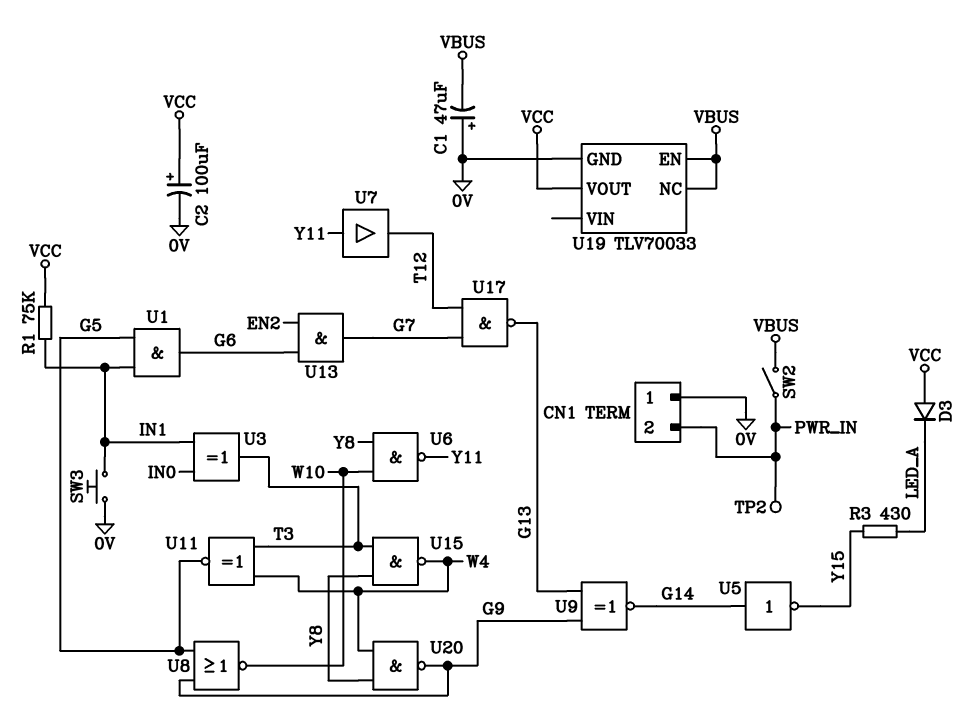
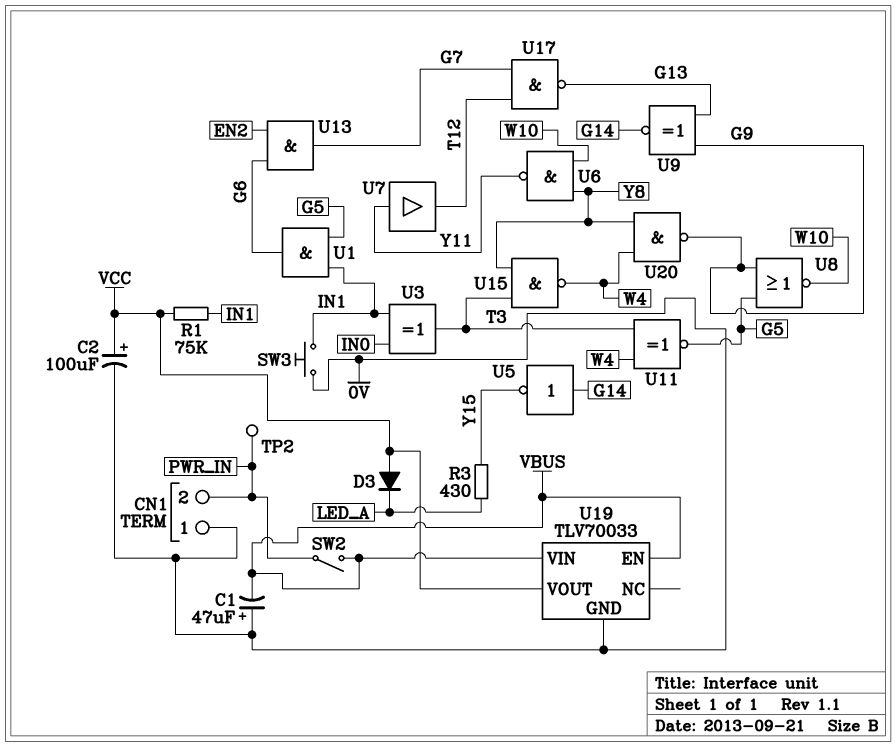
U19 pin NC: VBUS -> none
U19 pin VIN: none -> VBUS

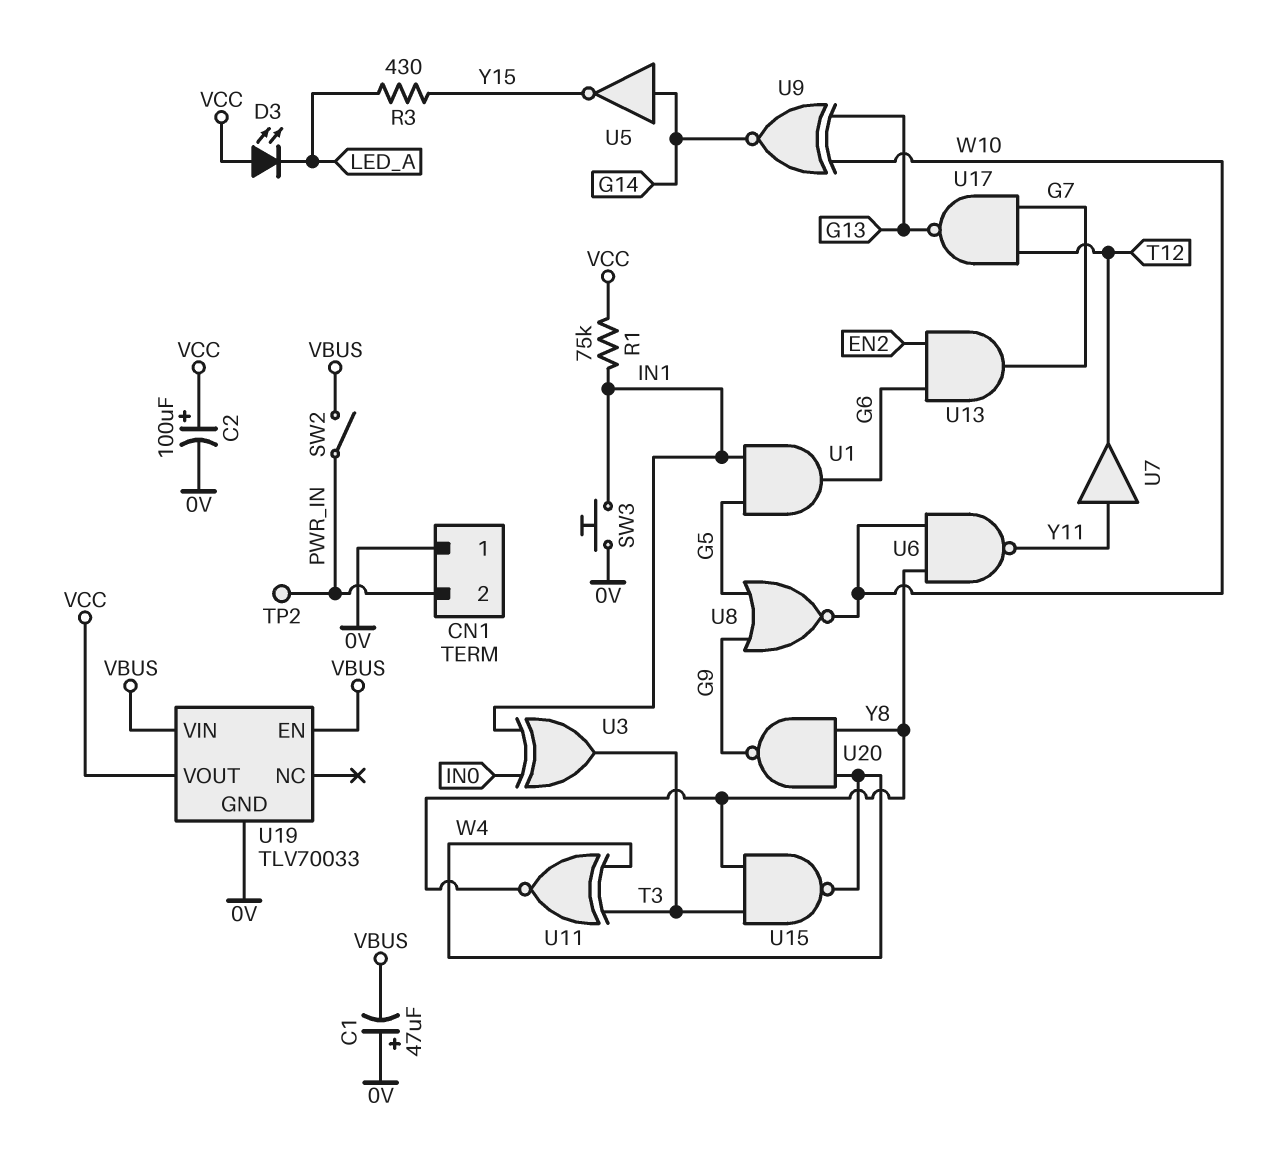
D3: diode (A VCC, K LED_A) -> LED (A VCC, K LED_A)
U9: XNOR (in G9, in G13, out G14) -> XNOR (in G13, in W10, out G14)
U11: XNOR (in T3, in W4, out G5) -> XNOR (in T3, in W4, out Y8)

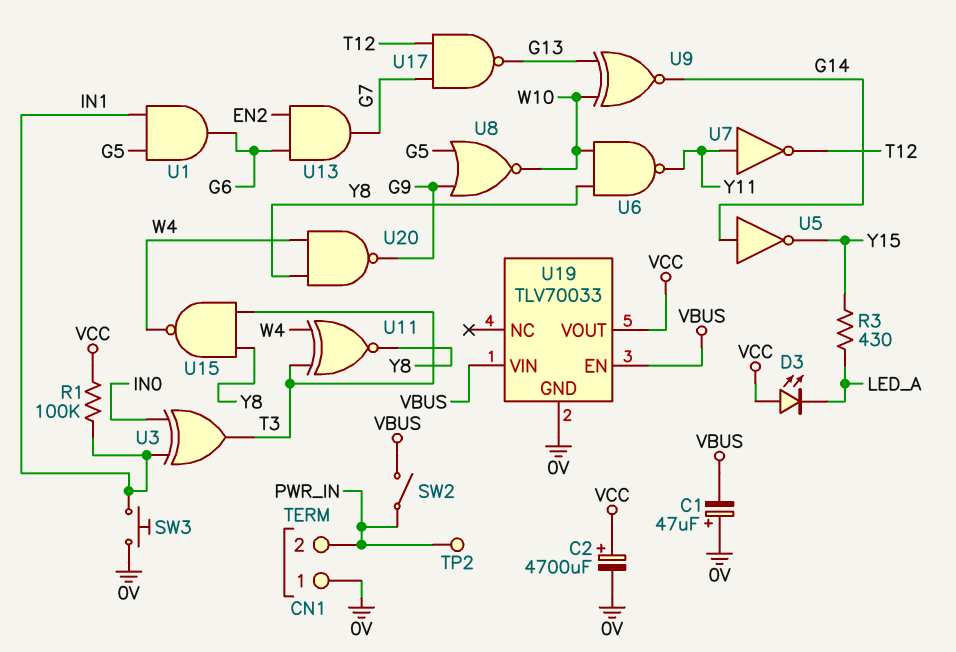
C2: 100uF (plus VCC, minus 0V) -> 4700uF (plus VCC, minus 0V)
R1: 75k (IN1, VCC) -> 100k (IN1, VCC)
U7: buffer (in Y11, out T12) -> NOT (in Y11, out T12)

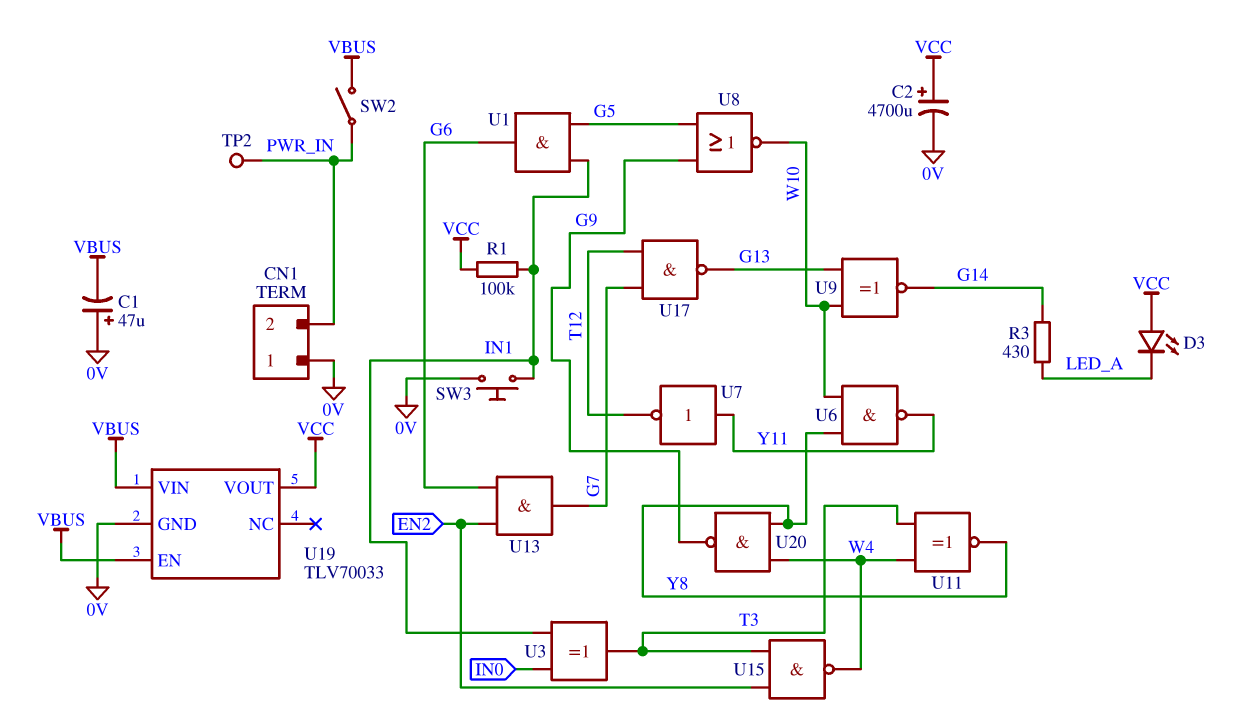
R3: 430 (LED_A, Y15) -> 430 (G14, LED_A)
U5: NOT (in G14, out Y15) -> none
U15: NAND (in T3, in Y8, out W4) -> NAND (in EN2, in T3, out W4)

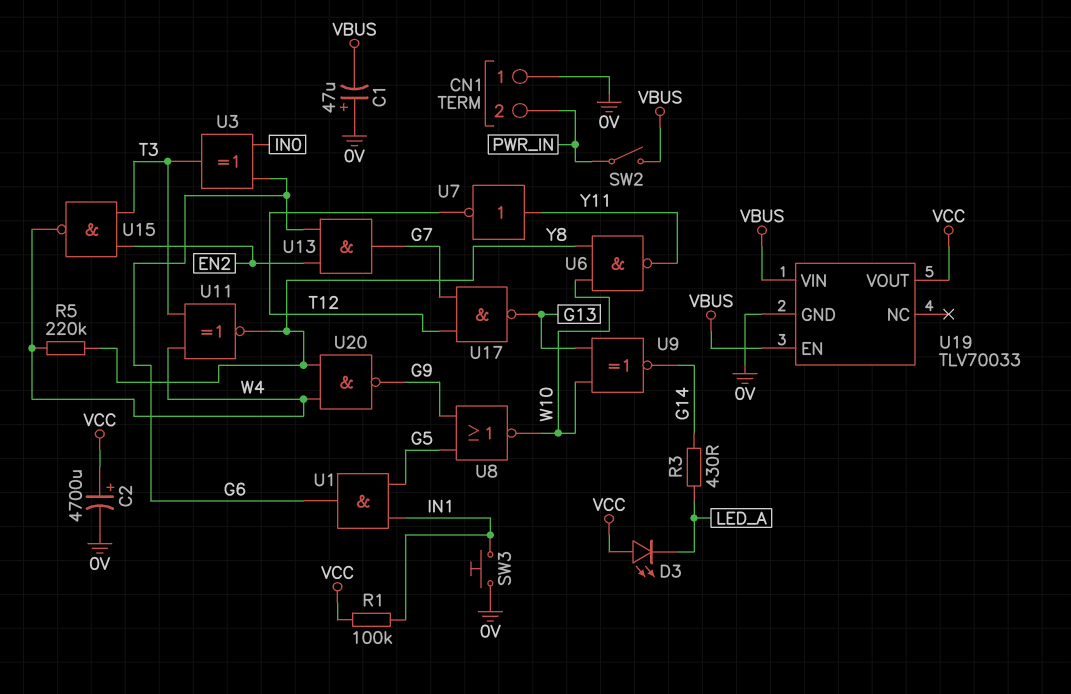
R5: none -> 220k (W4, Y8)
TP2: test point (PWR_IN) -> none
U3: XOR (in IN0, in IN1, out T3) -> XOR (in G6, in IN0, out T3)

